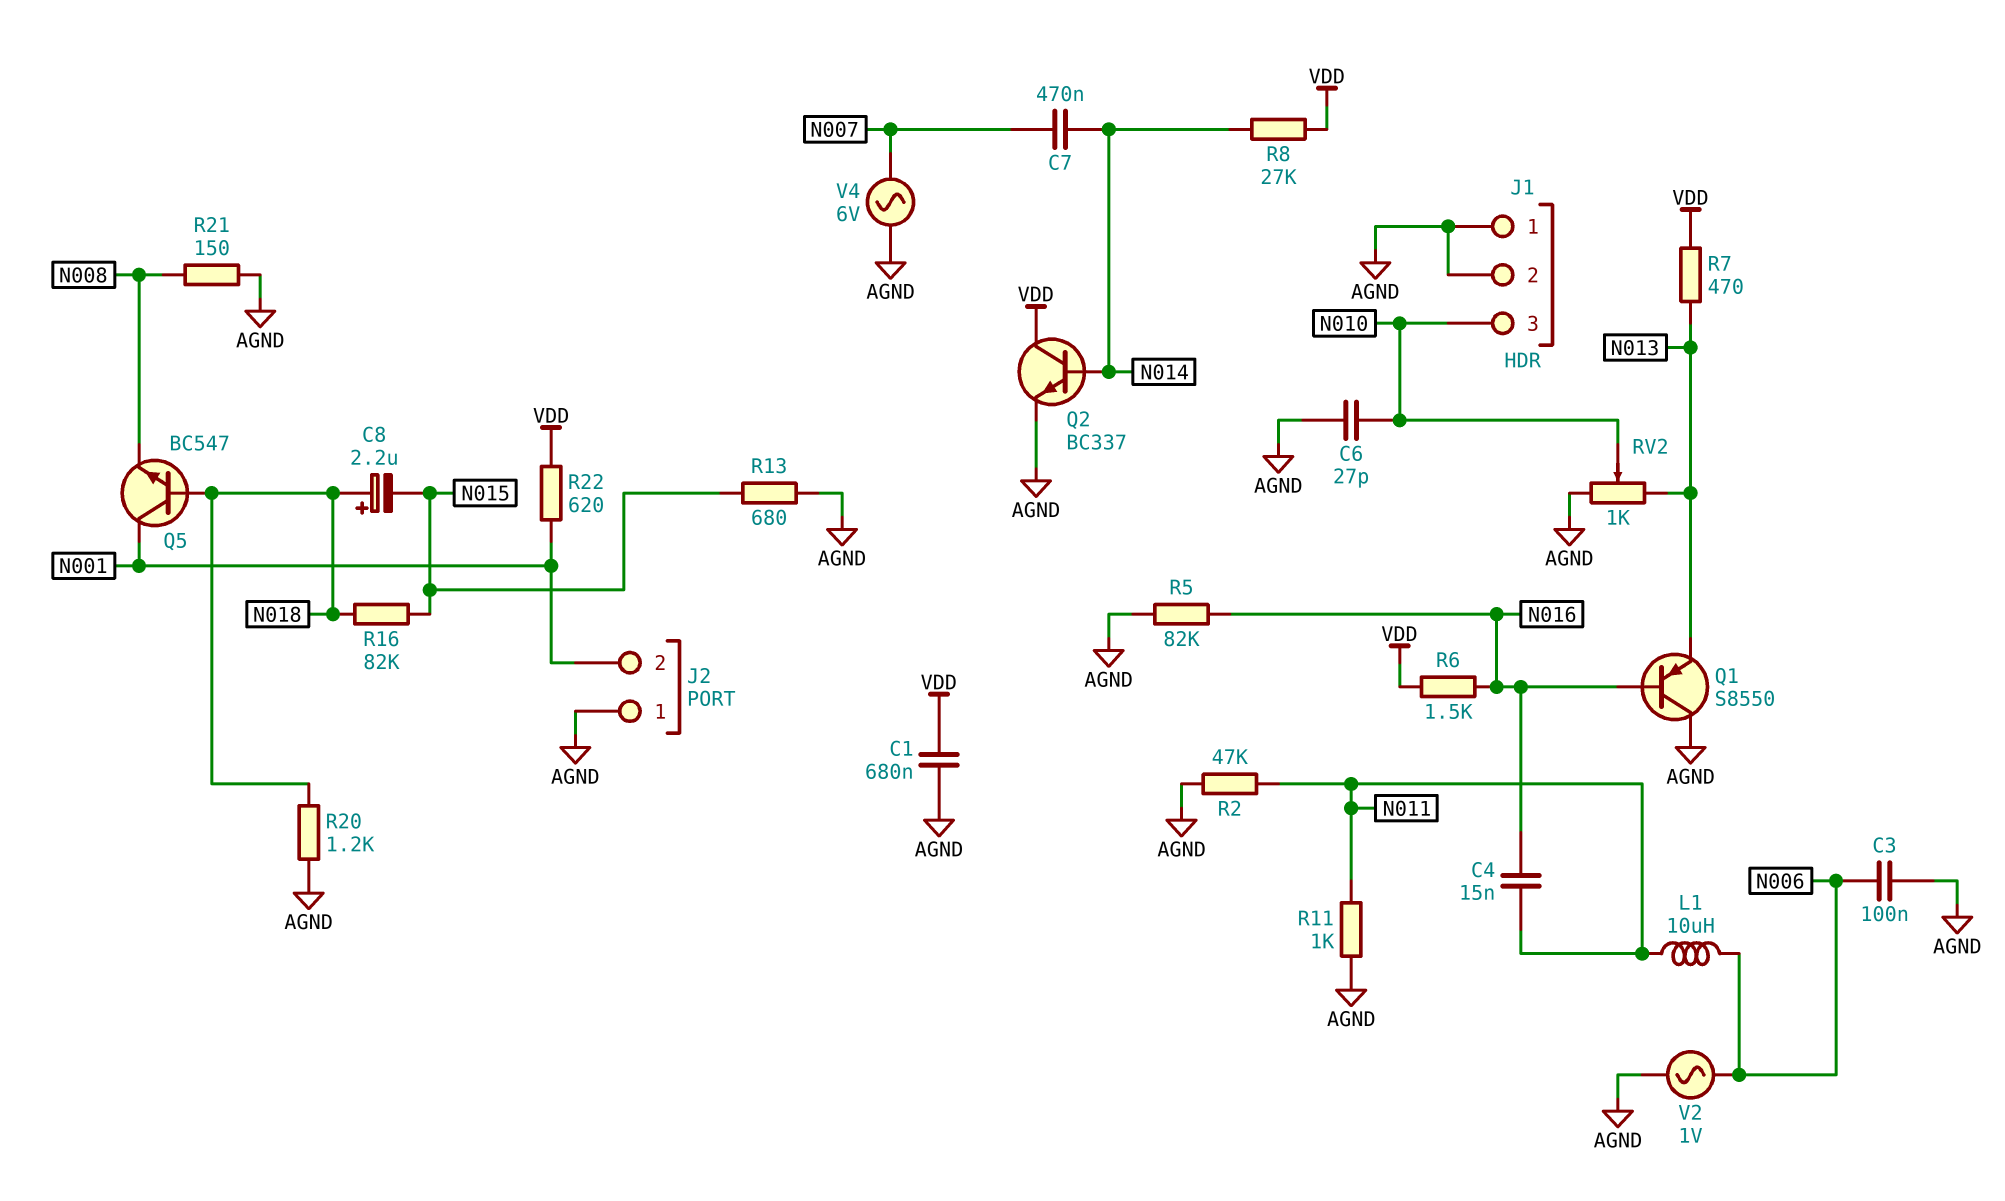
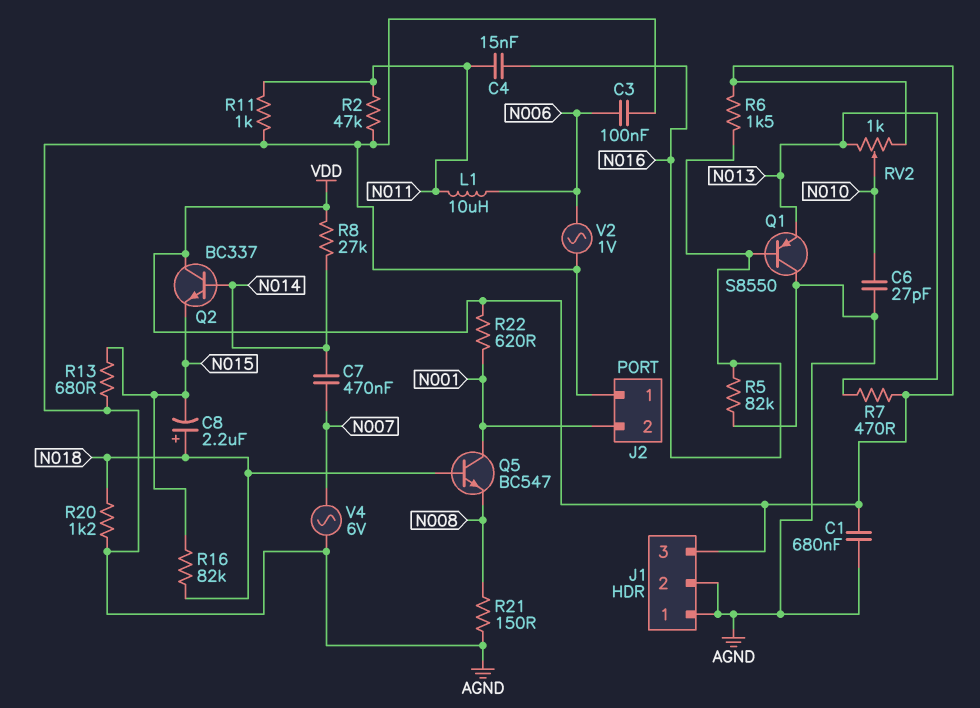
J1 pin 3: N010 -> VDD
Q2: NPN BC337 (B N014, C VDD, E AGND) -> NPN BC337 (B N014, C VDD, E N015)
RV2: 1k (AGND, N013, wiper N010) -> 1k (N013, VDD, wiper N010)

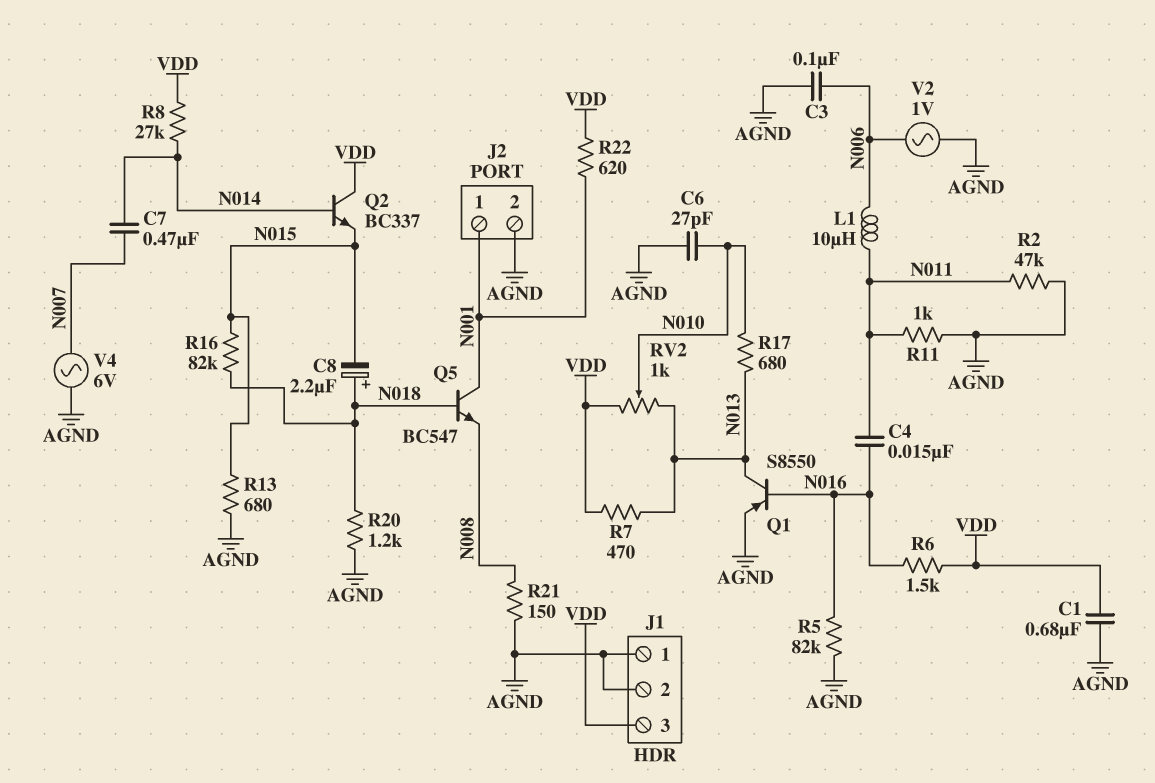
J2 pin 1: AGND -> N001
J2 pin 2: N001 -> AGND
Q1: PNP S8550 (B N016, C AGND, E N013) -> PNP S8550 (B N016, C N013, E AGND)
R17: none -> 680 (N010, N013)

